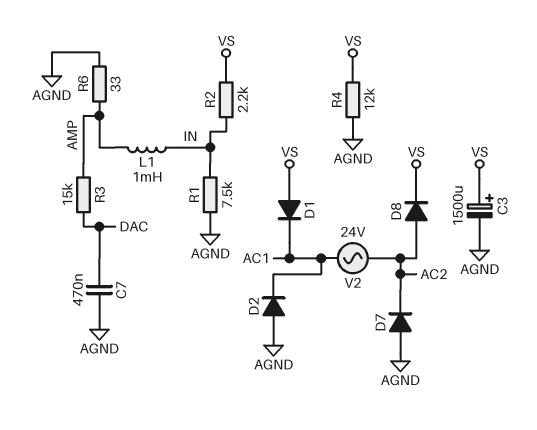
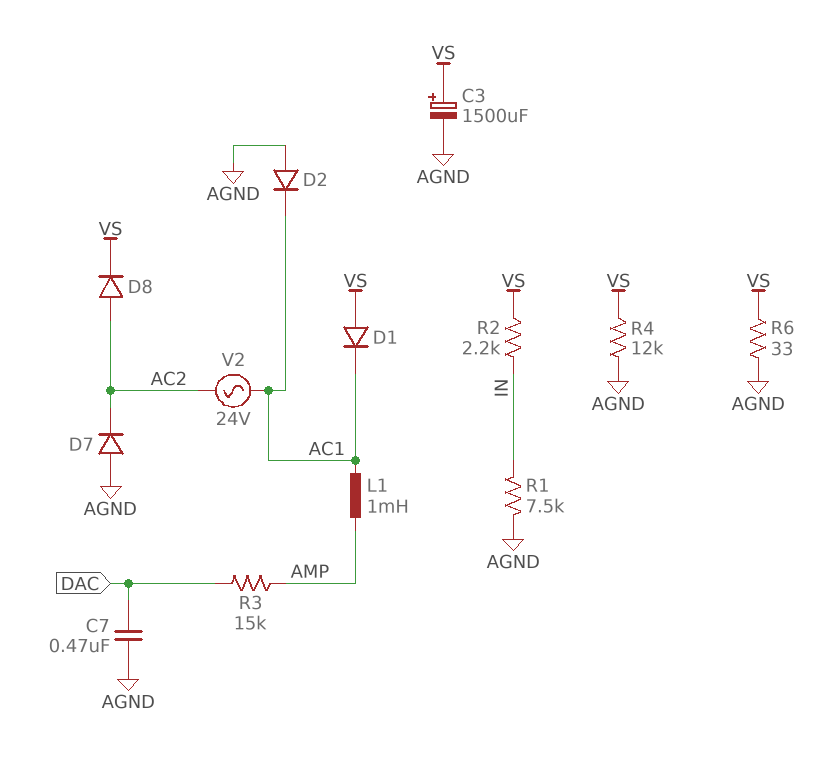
L1: 1mH (AMP, IN) -> 1mH (AC1, AMP)
R6: 33 (AGND, AMP) -> 33 (AGND, VS)

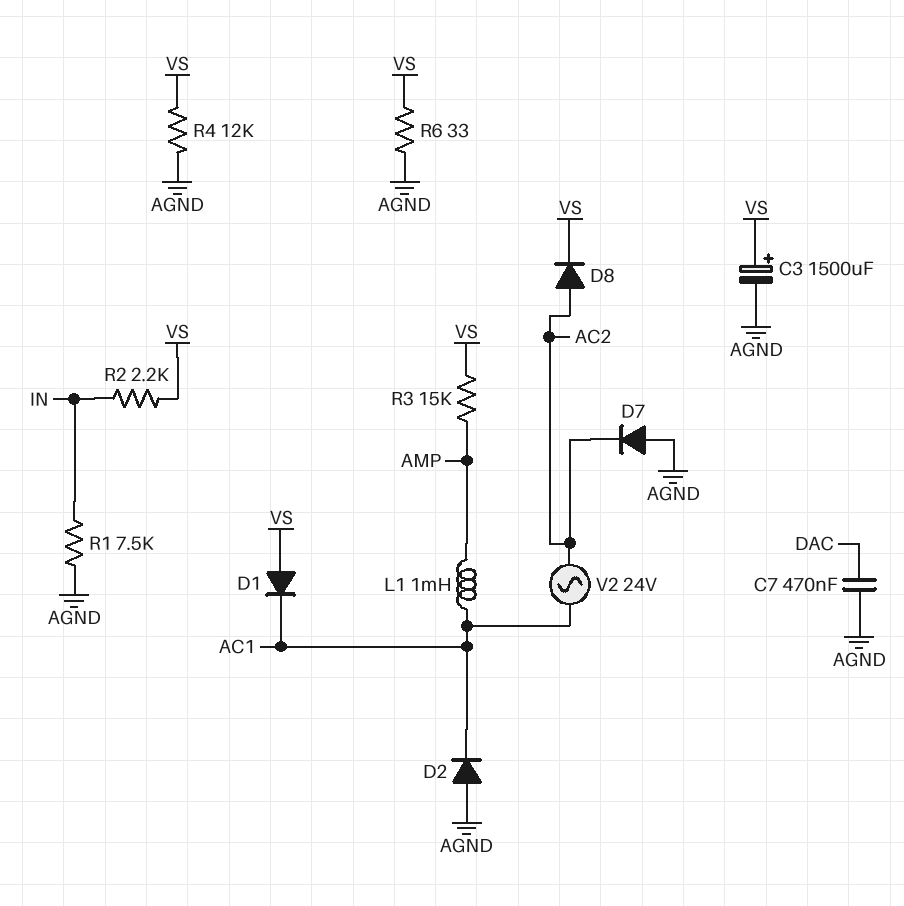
R3: 15k (AMP, DAC) -> 15k (AMP, VS)

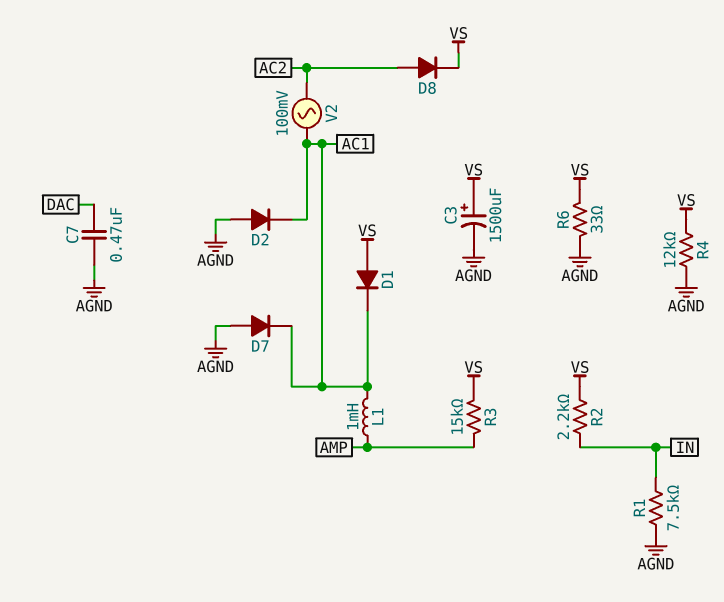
D7: diode (A AGND, K AC2) -> diode (A AGND, K AC1)
V2: AC 24V (AC1, AC2) -> AC 100mV (AC1, AC2)

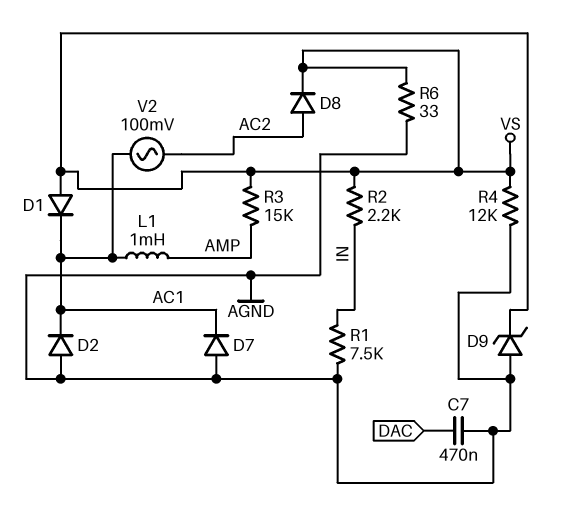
C3: 1500uF (plus VS, minus AGND) -> none
D9: none -> zener (A AGND, K VS)

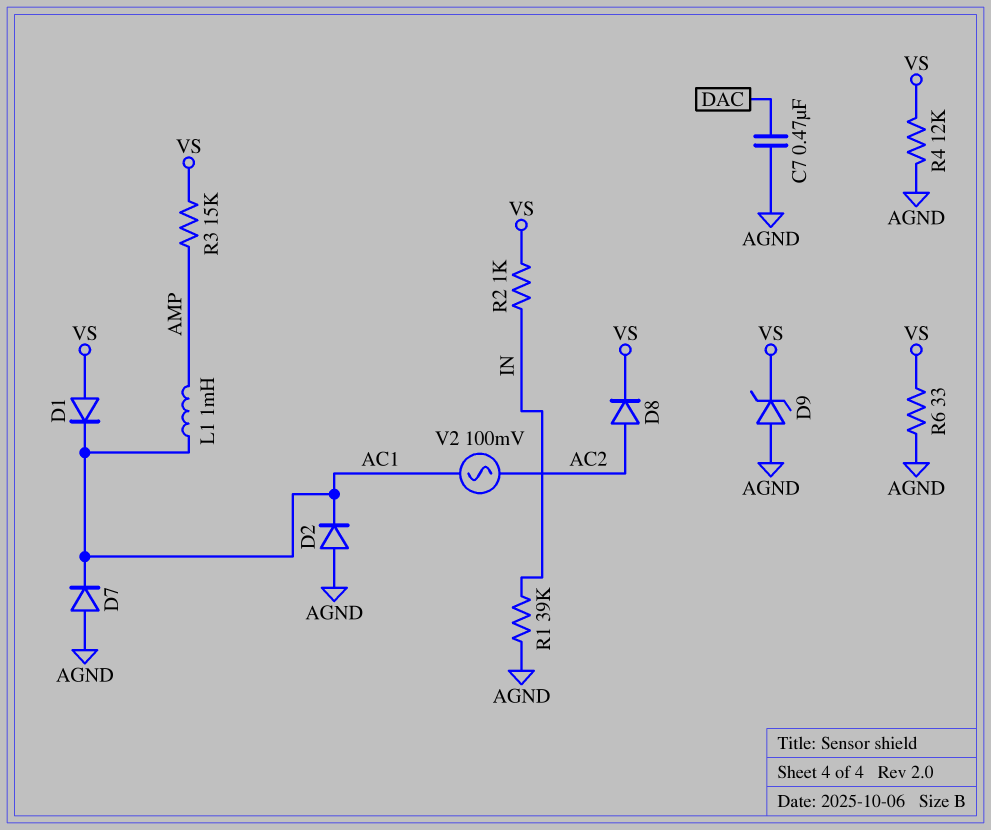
R1: 7.5k (AGND, IN) -> 39k (AGND, IN)
R2: 2.2k (IN, VS) -> 1k (IN, VS)

